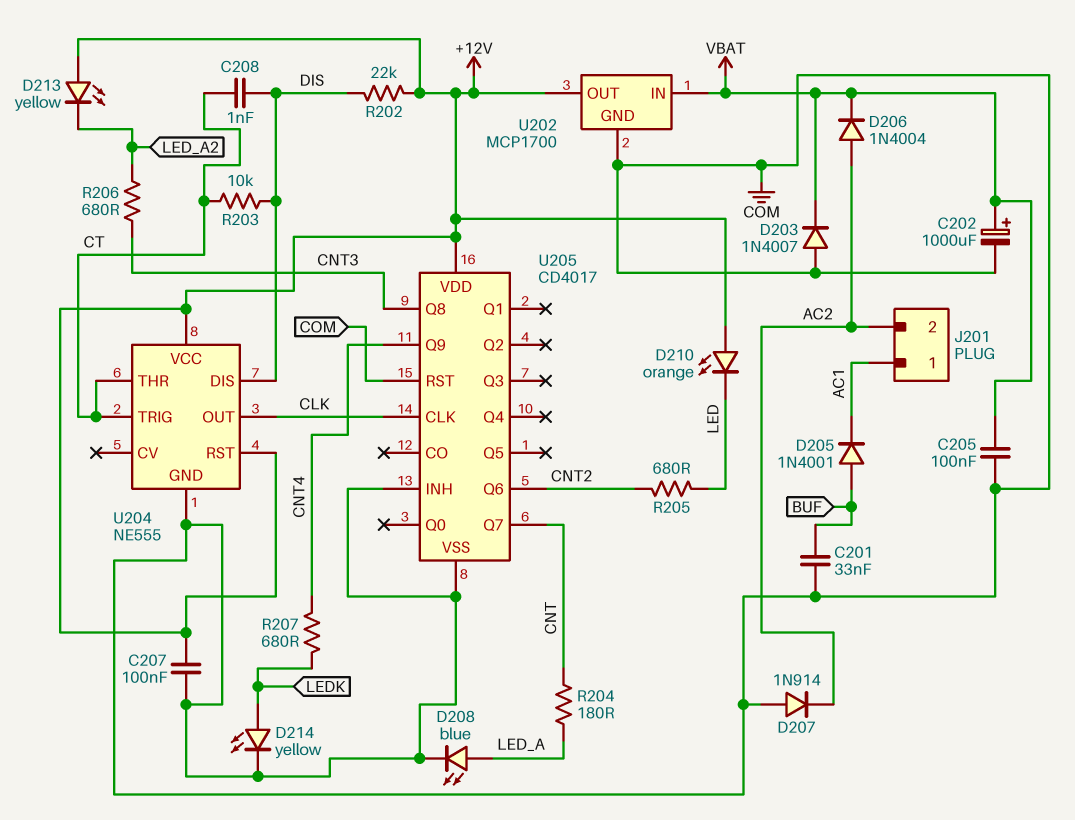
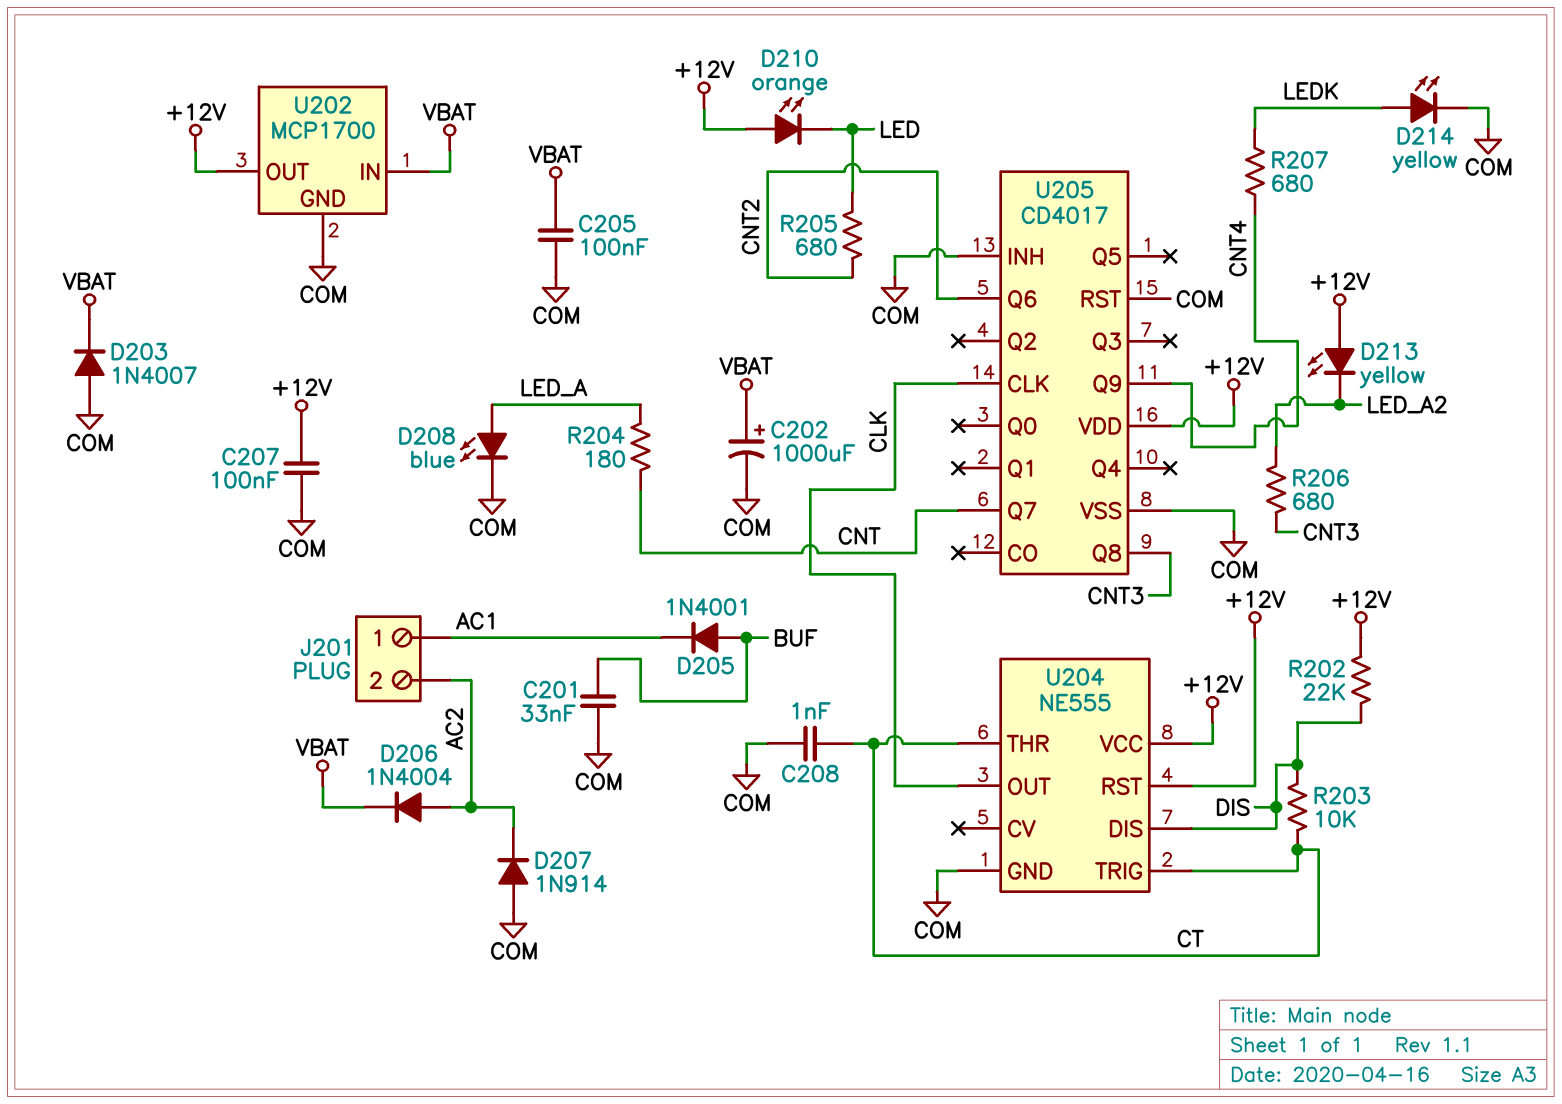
C208: 1nF (CT, DIS) -> 1nF (COM, CT)

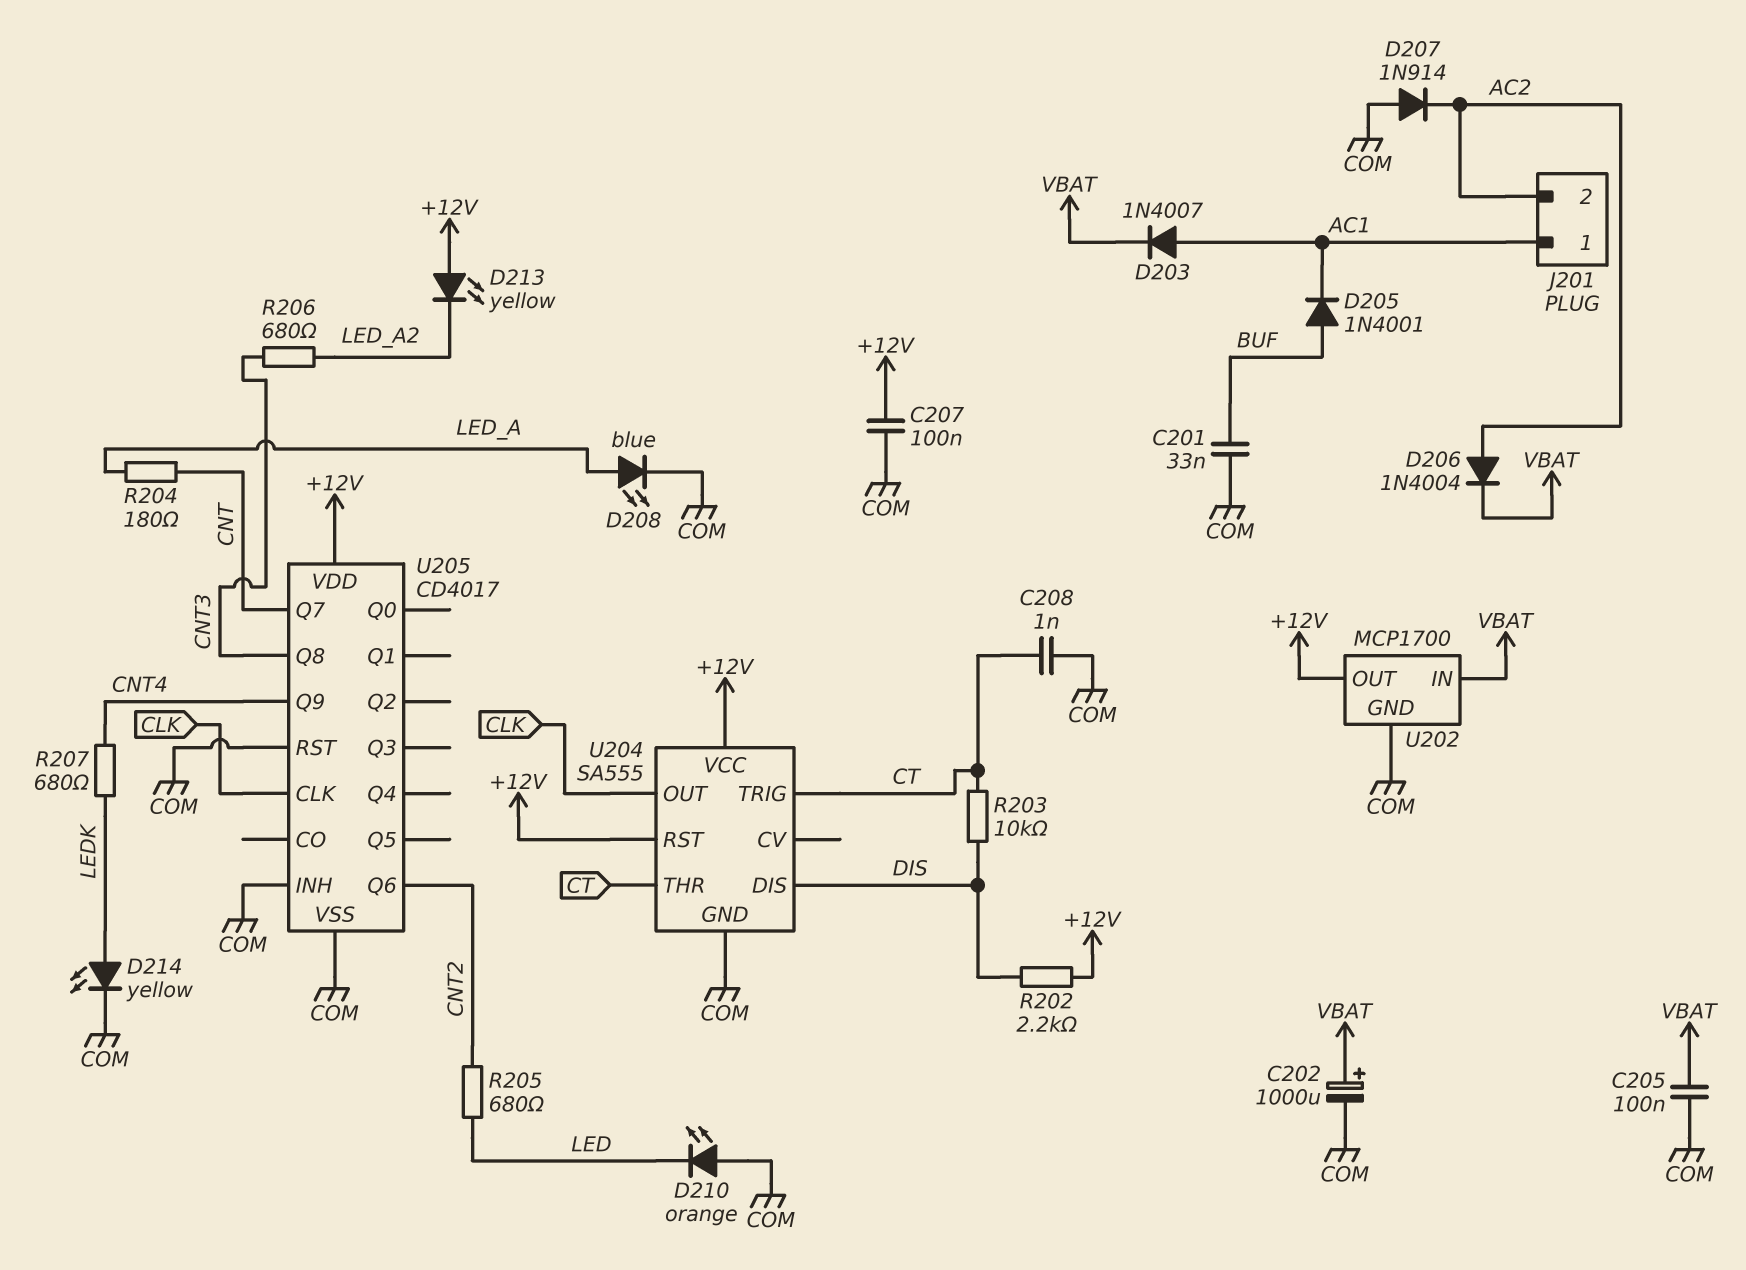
D203: diode 1N4007 (A COM, K VBAT) -> diode 1N4007 (A AC1, K VBAT)
D210: LED orange (A +12V, K LED) -> LED orange (A COM, K LED)
R202: 22k (+12V, DIS) -> 2.2k (+12V, DIS)
U204: NE555 -> SA555

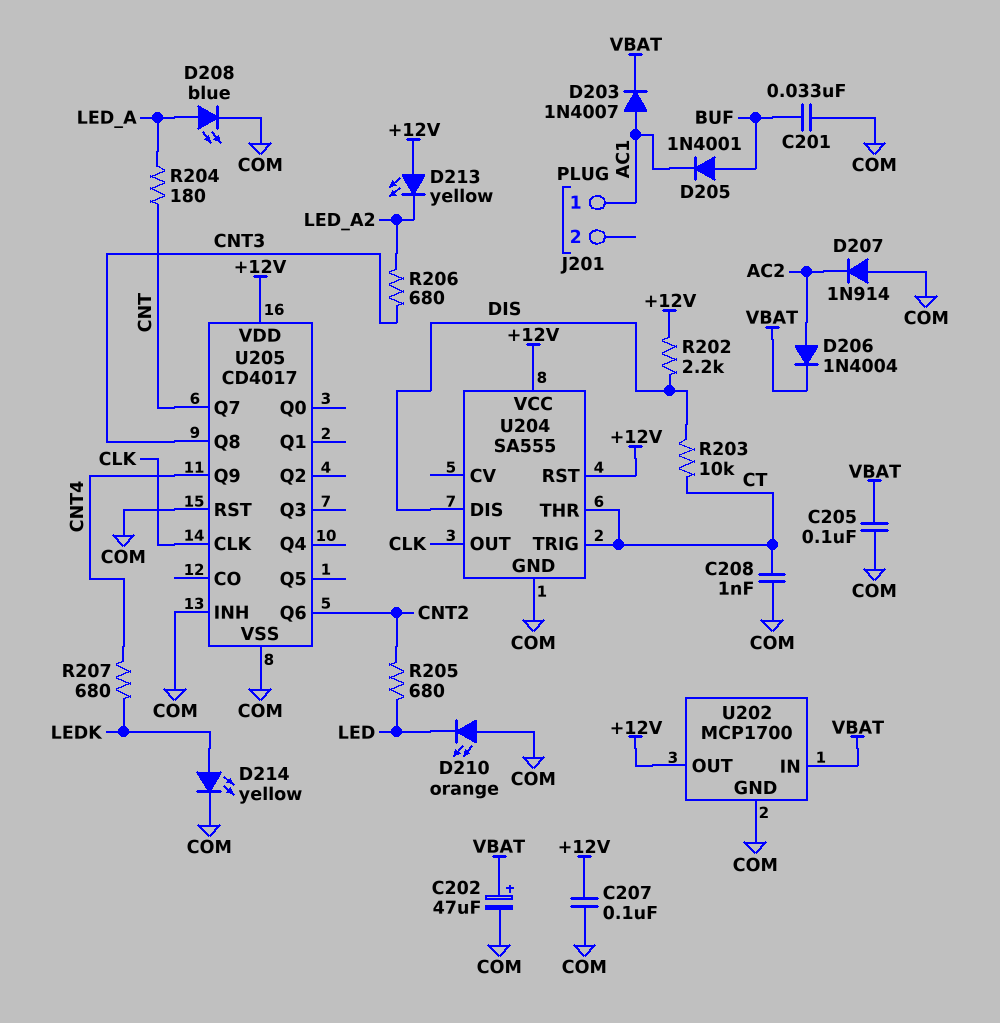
C202: 1000uF (plus VBAT, minus COM) -> 47uF (plus VBAT, minus COM)
J201 pin 2: AC2 -> none

